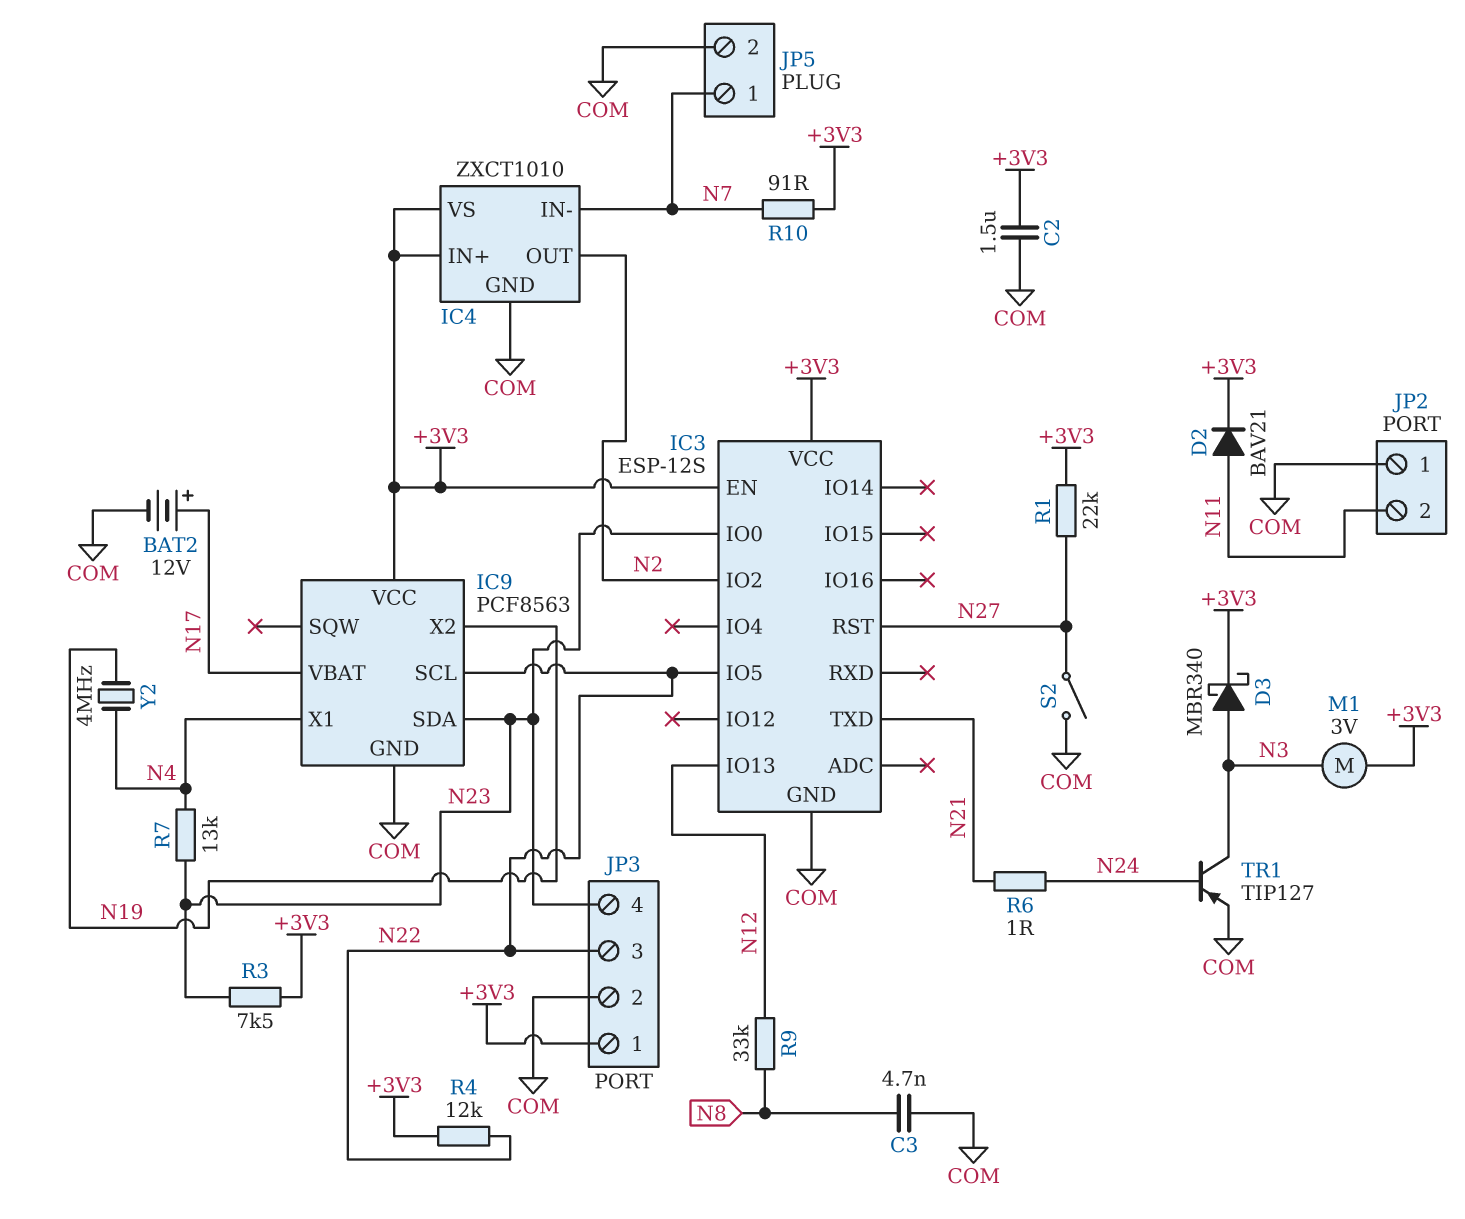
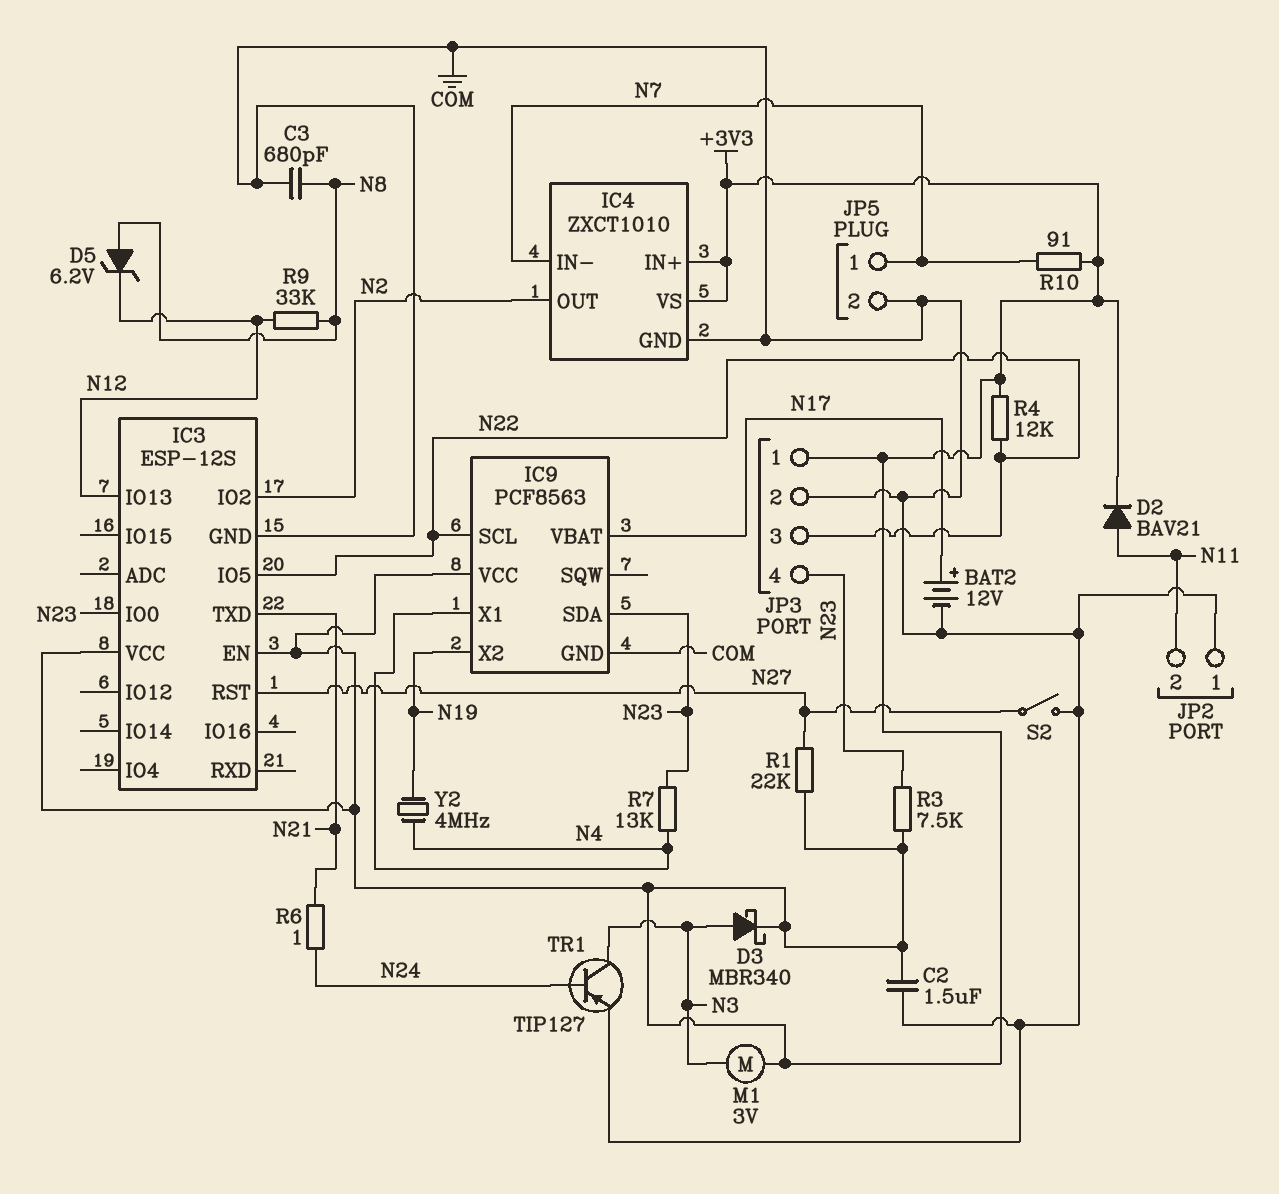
C3: 4.7nF (COM, N8) -> 680pF (COM, N8)
D5: none -> zener 6.2V (A N8, K N12)

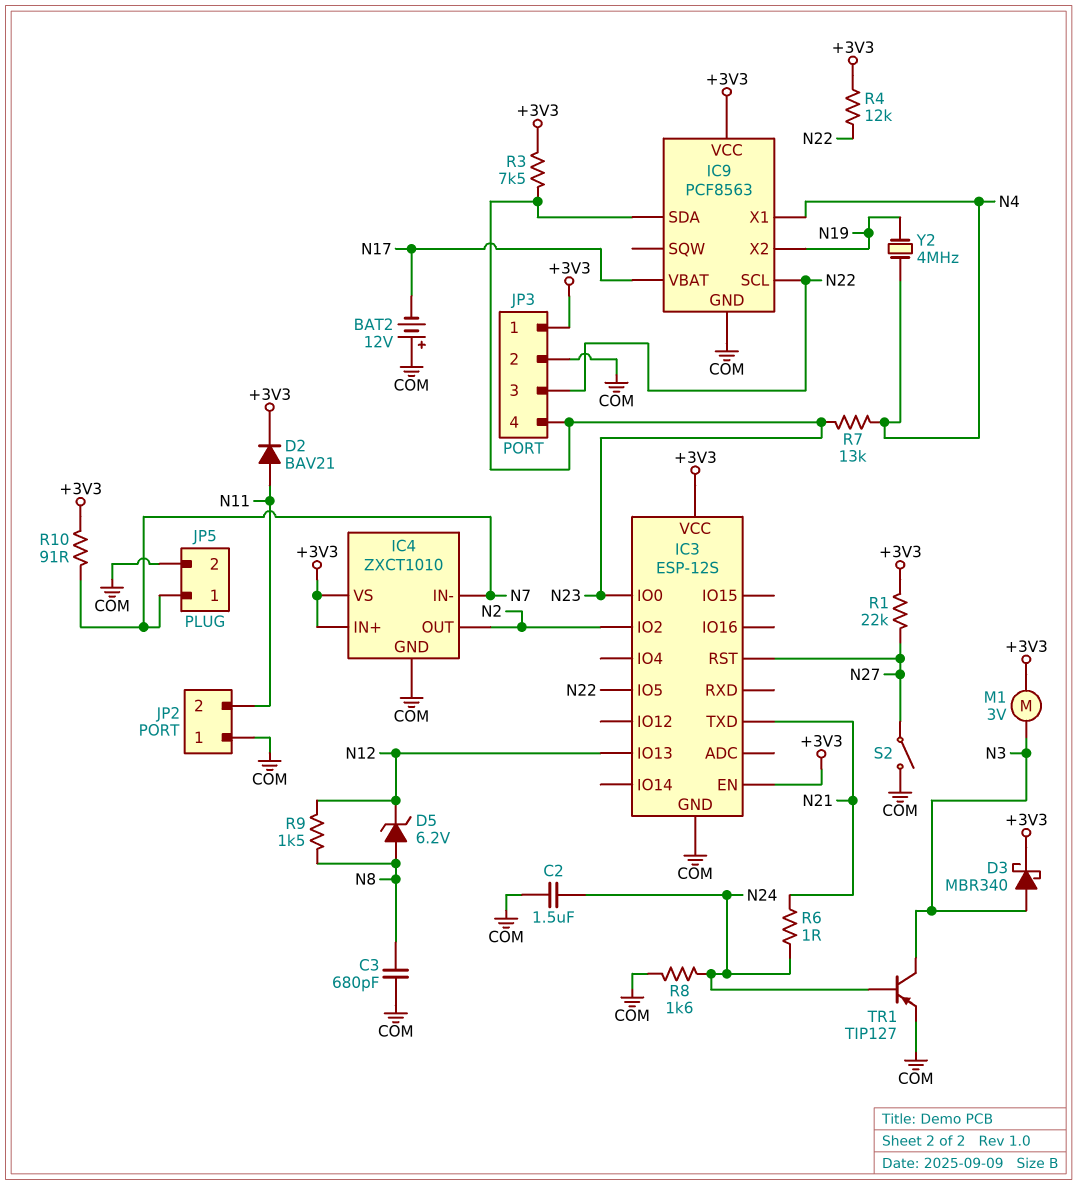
BAT2: 12V (plus N17, minus COM) -> 12V (plus COM, minus N17)
C2: 1.5uF (+3V3, COM) -> 1.5uF (COM, N24)
R8: none -> 1.6k (COM, N24)
R9: 33k (N8, N12) -> 1.5k (N8, N12)

